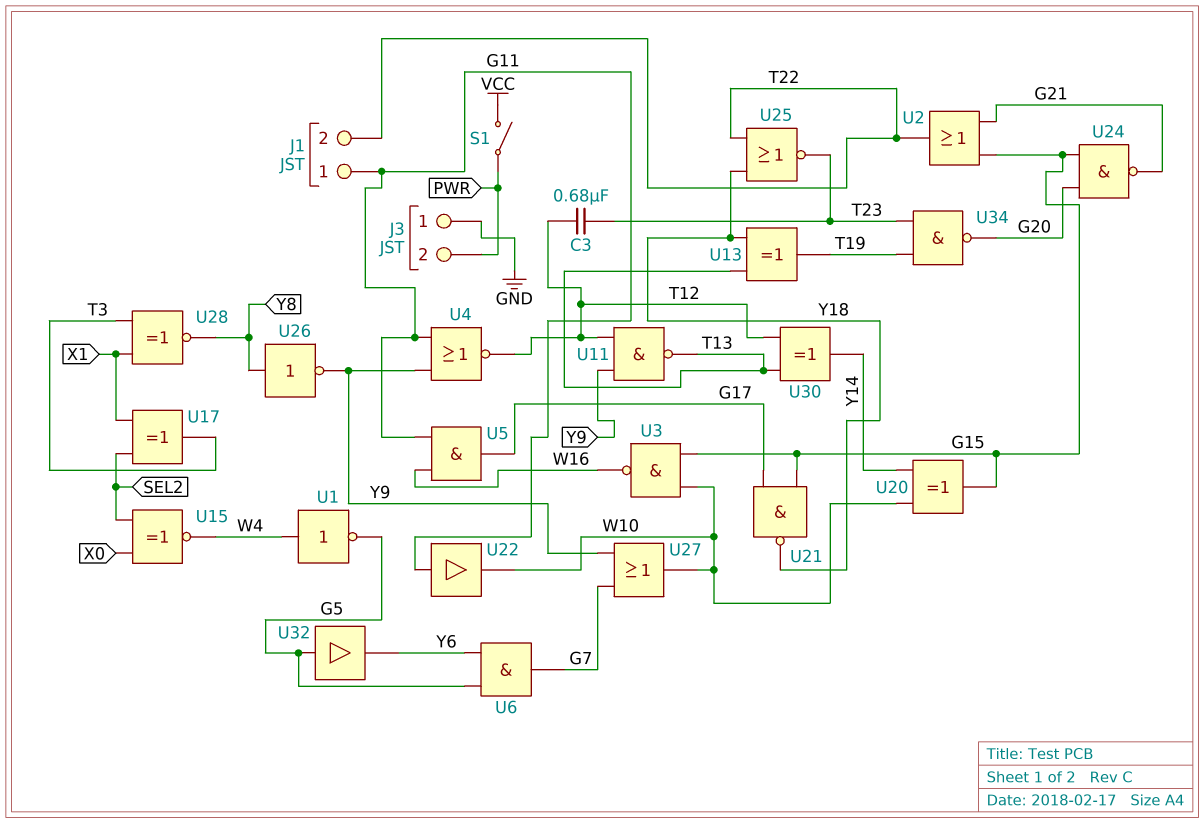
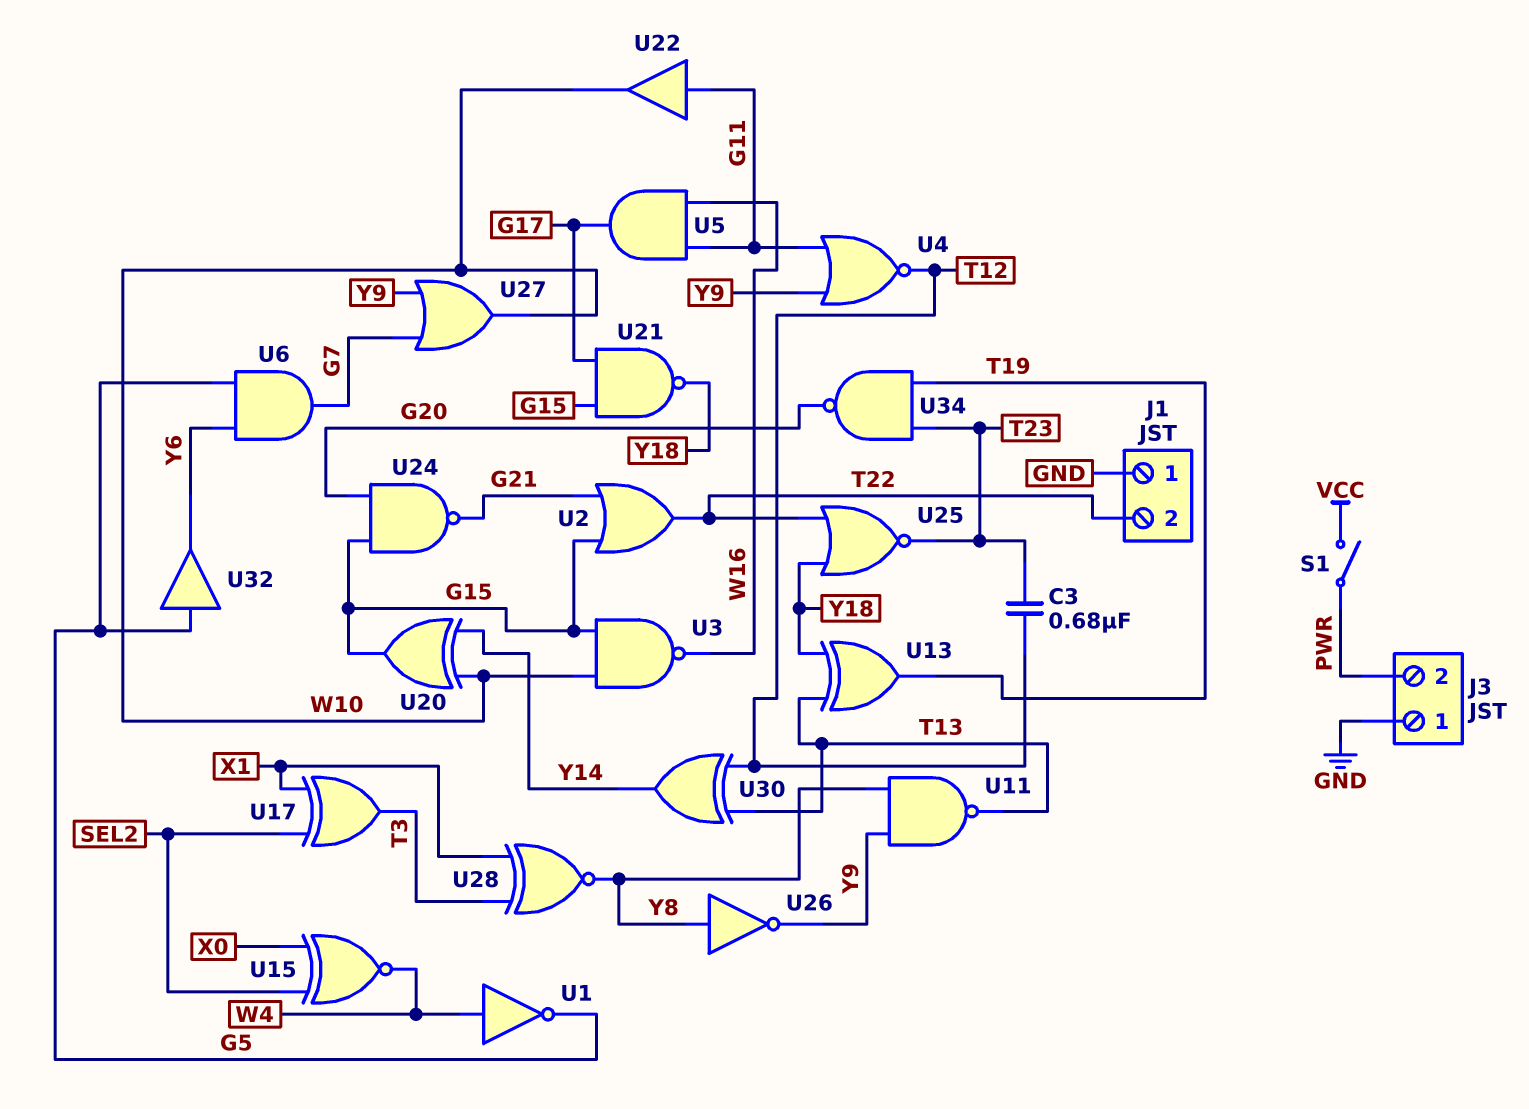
J1 pin 1: G11 -> GND
U11: NAND (in T12, in Y9, out T13) -> NAND (in Y8, in Y9, out T13)

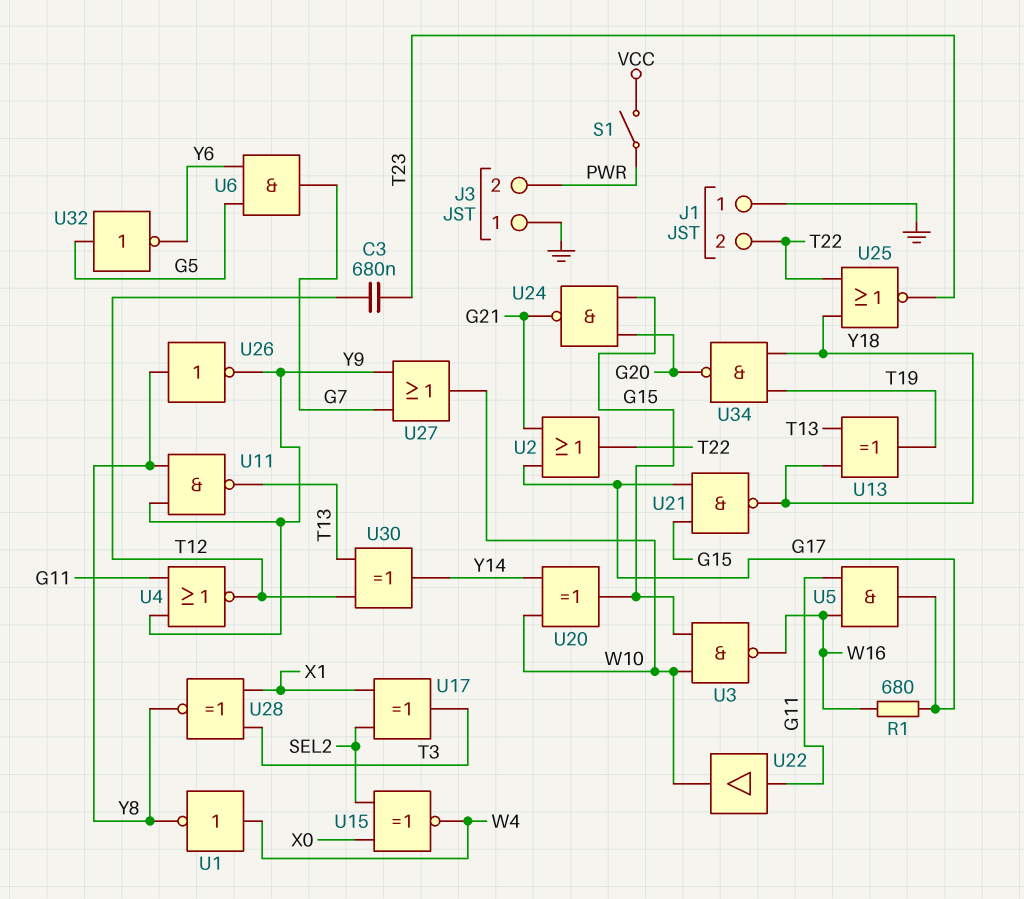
R1: none -> 680 (G17, W16)
U1: NOT (in W4, out G5) -> NOT (in W4, out Y8)
U2: OR (in G15, in G21, out T22) -> OR (in G17, in G21, out T22)
U32: buffer (in G5, out Y6) -> NOT (in G5, out Y6)
U34: NAND (in T19, in T23, out G20) -> NAND (in T19, in Y18, out G20)

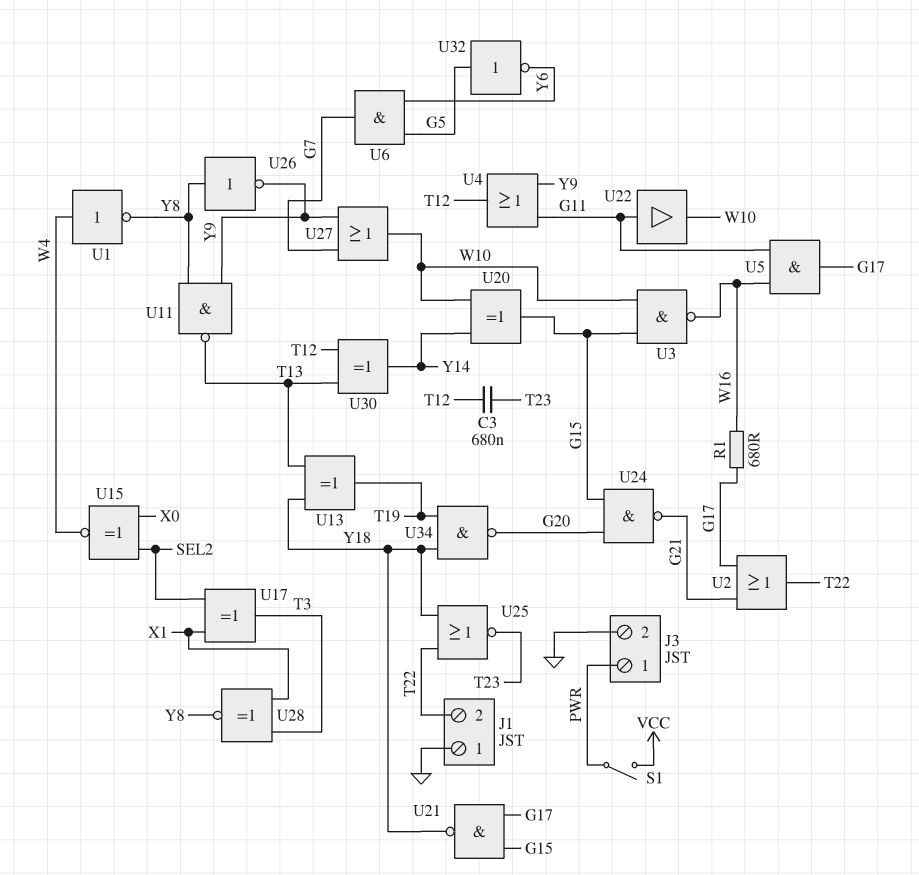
J3 pin 1: GND -> PWR
J3 pin 2: PWR -> GND
U4: NOR (in G11, in Y9, out T12) -> OR (in G11, in Y9, out T12)

